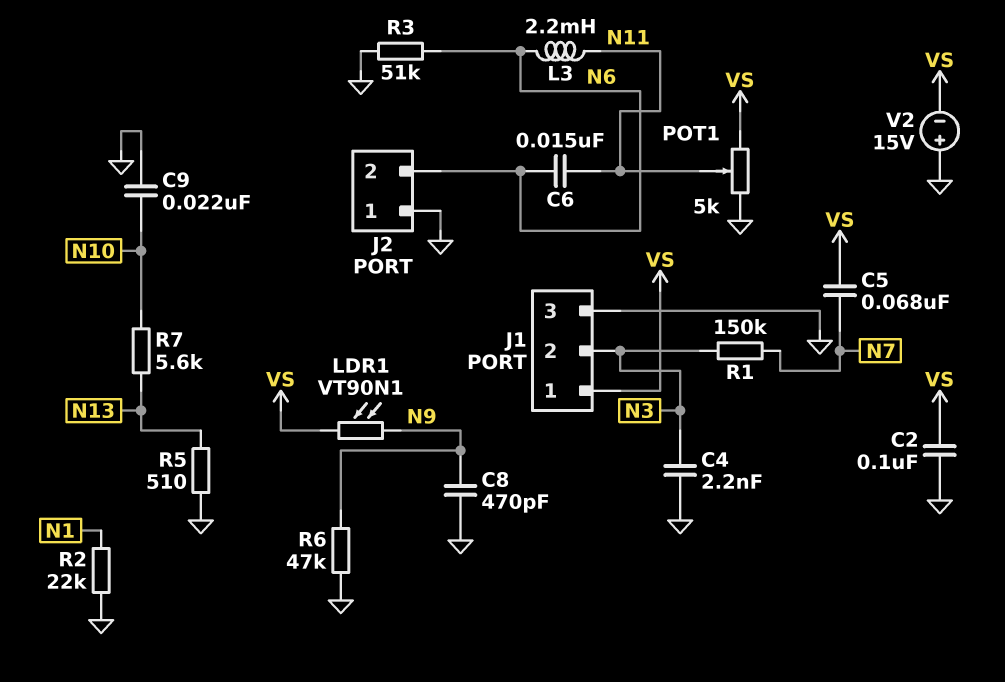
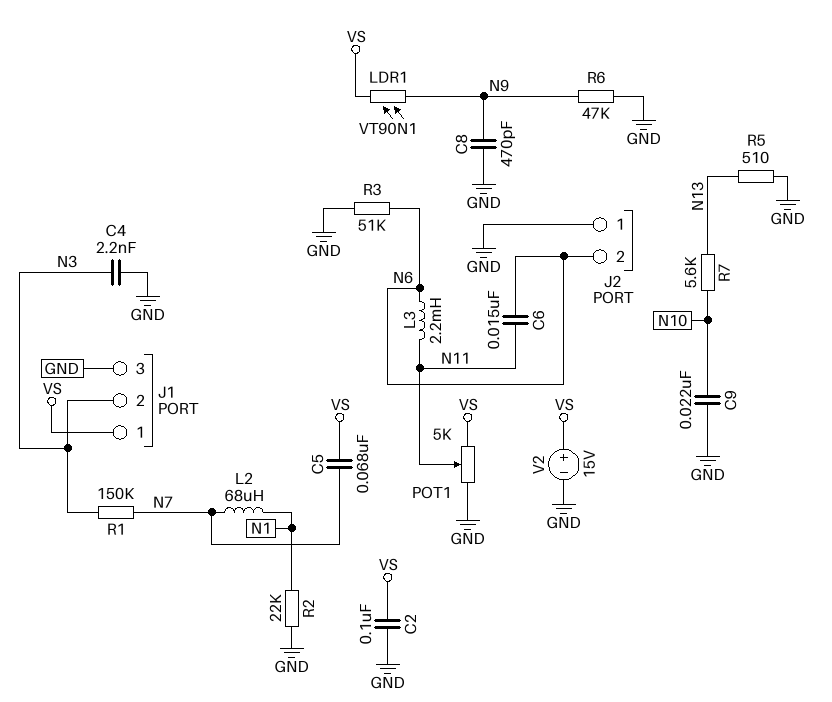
L2: none -> 68uH (N1, N7)
V2: 15V (plus GND, minus VS) -> 15V (plus VS, minus GND)

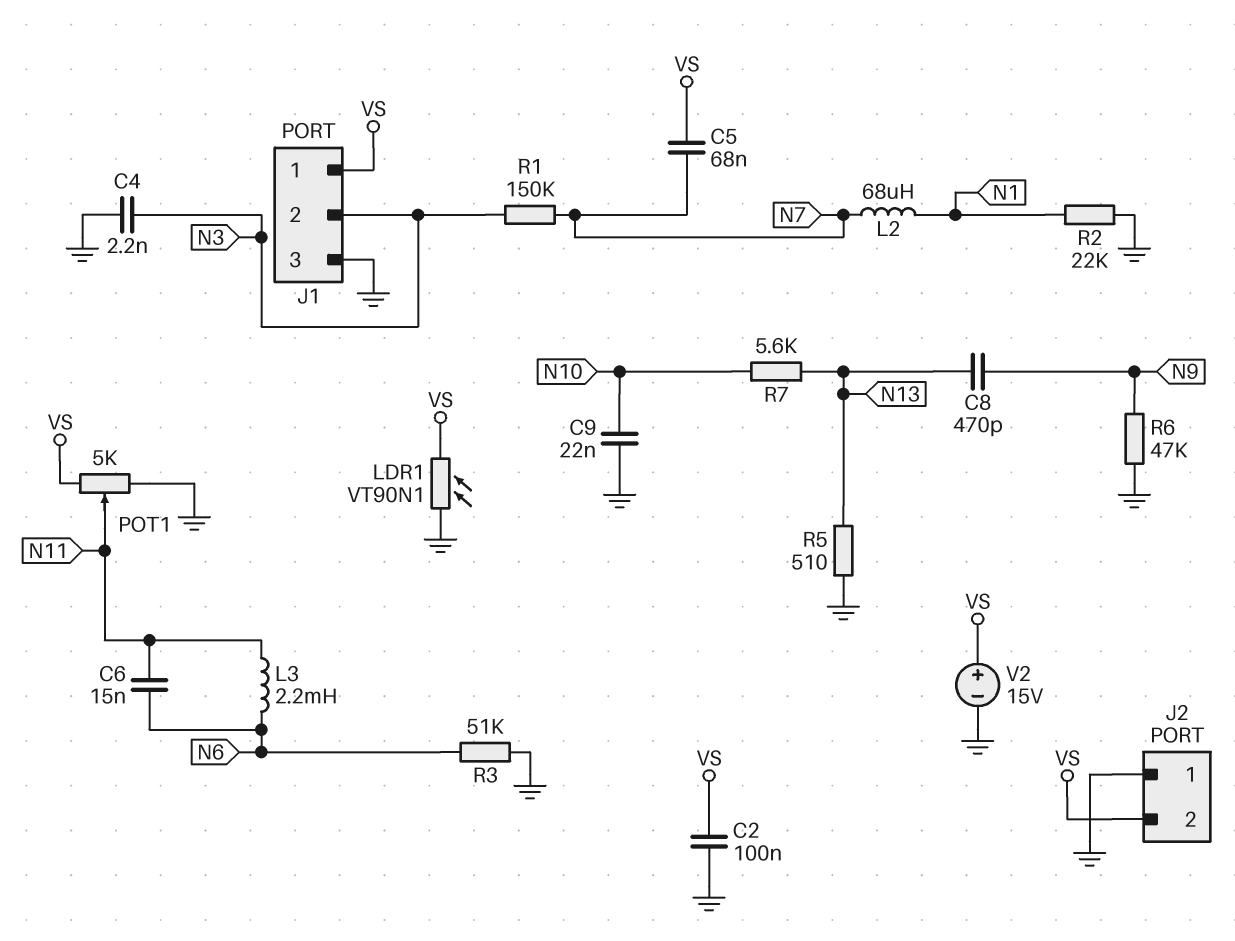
C8: 470pF (GND, N9) -> 470pF (N9, N13)
J2 pin 2: N6 -> VS
LDR1: VT90N1 (N9, VS) -> VT90N1 (GND, VS)

